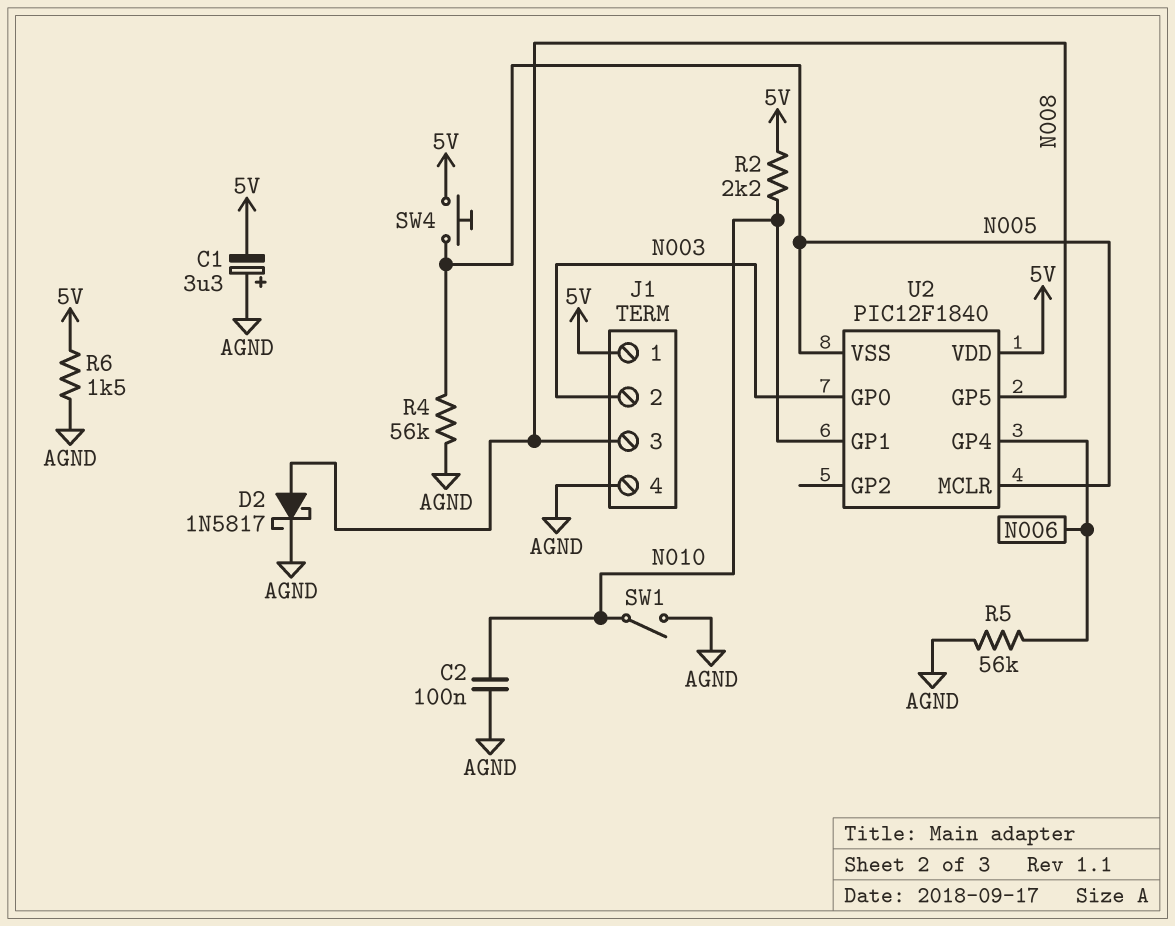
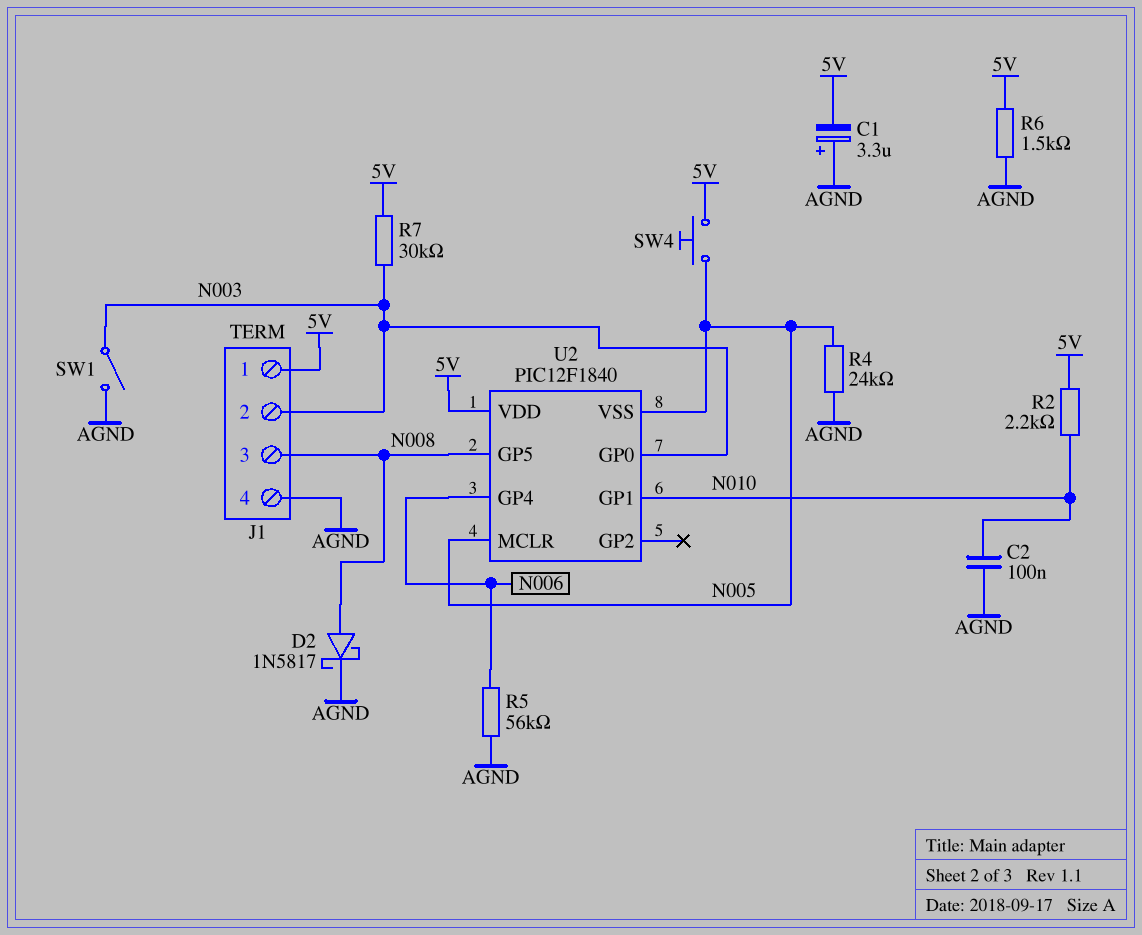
R4: 56k (AGND, N005) -> 24k (AGND, N005)
R7: none -> 30k (5V, N003)
SW1: switch (AGND, N010) -> switch (AGND, N003)

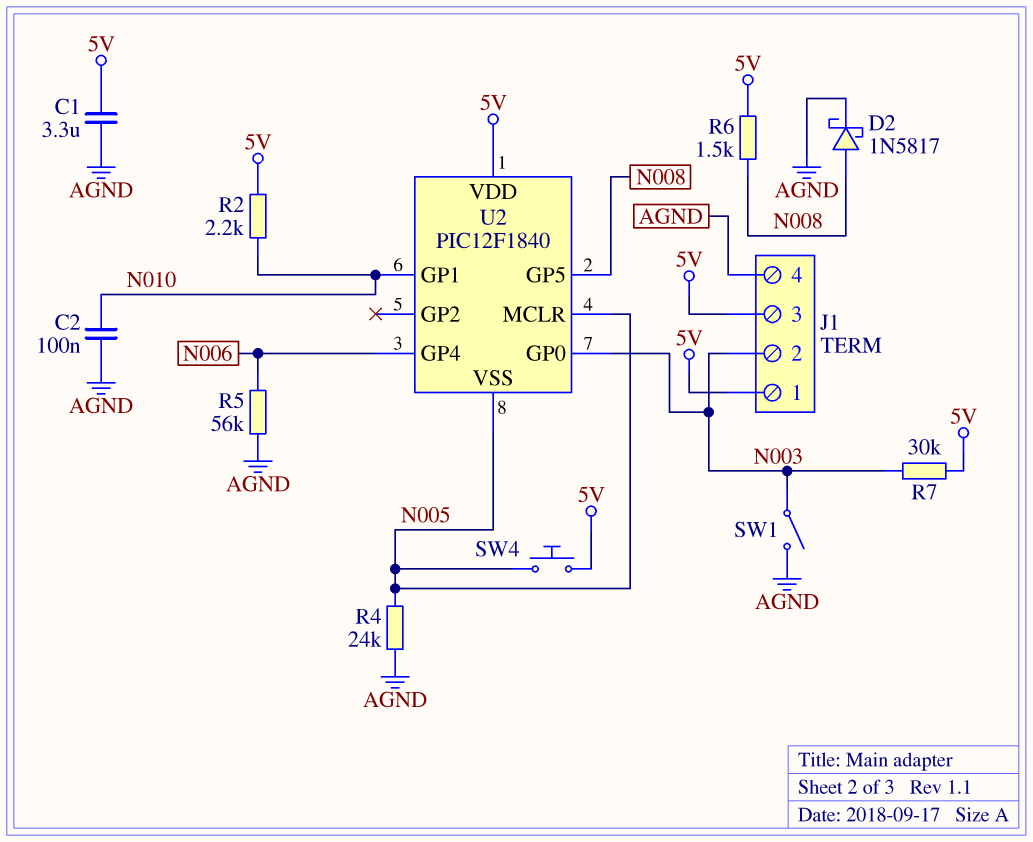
C1: 3.3uF (plus AGND, minus 5V) -> 3.3uF (5V, AGND)
J1 pin 3: N008 -> 5V
R6: 1.5k (5V, AGND) -> 1.5k (5V, N008)

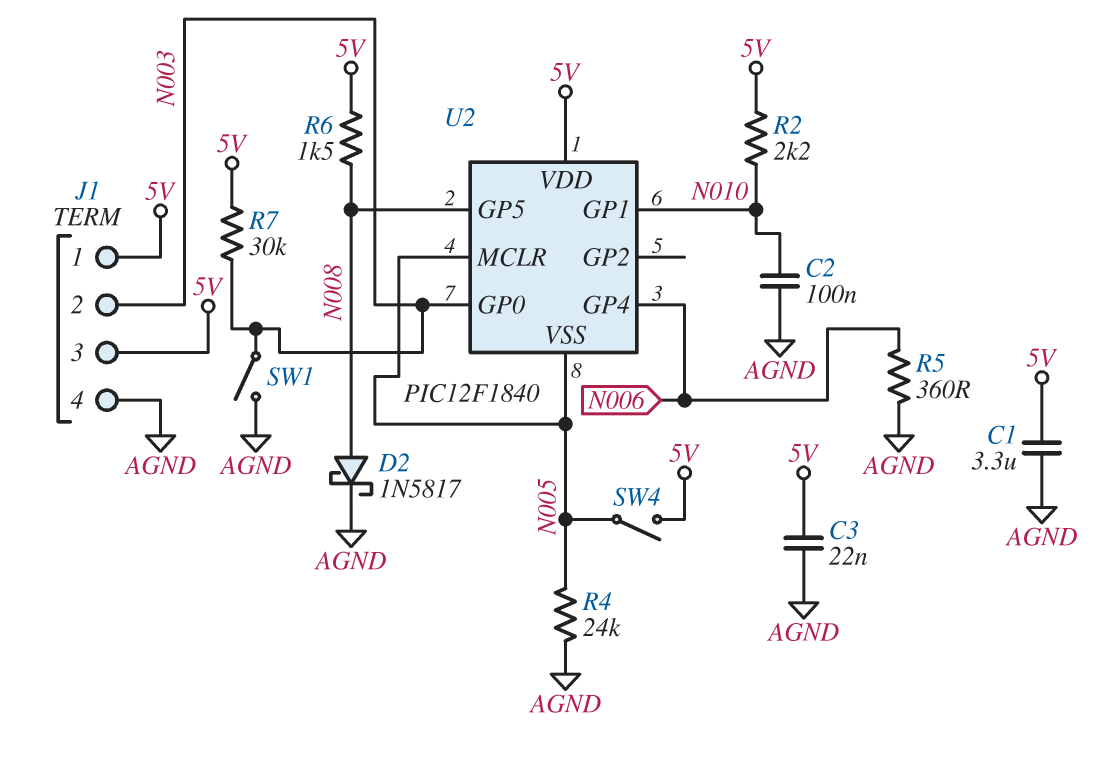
C3: none -> 22nF (5V, AGND)
R5: 56k (AGND, N006) -> 360 (AGND, N006)
SW4: button (5V, N005) -> switch (5V, N005)

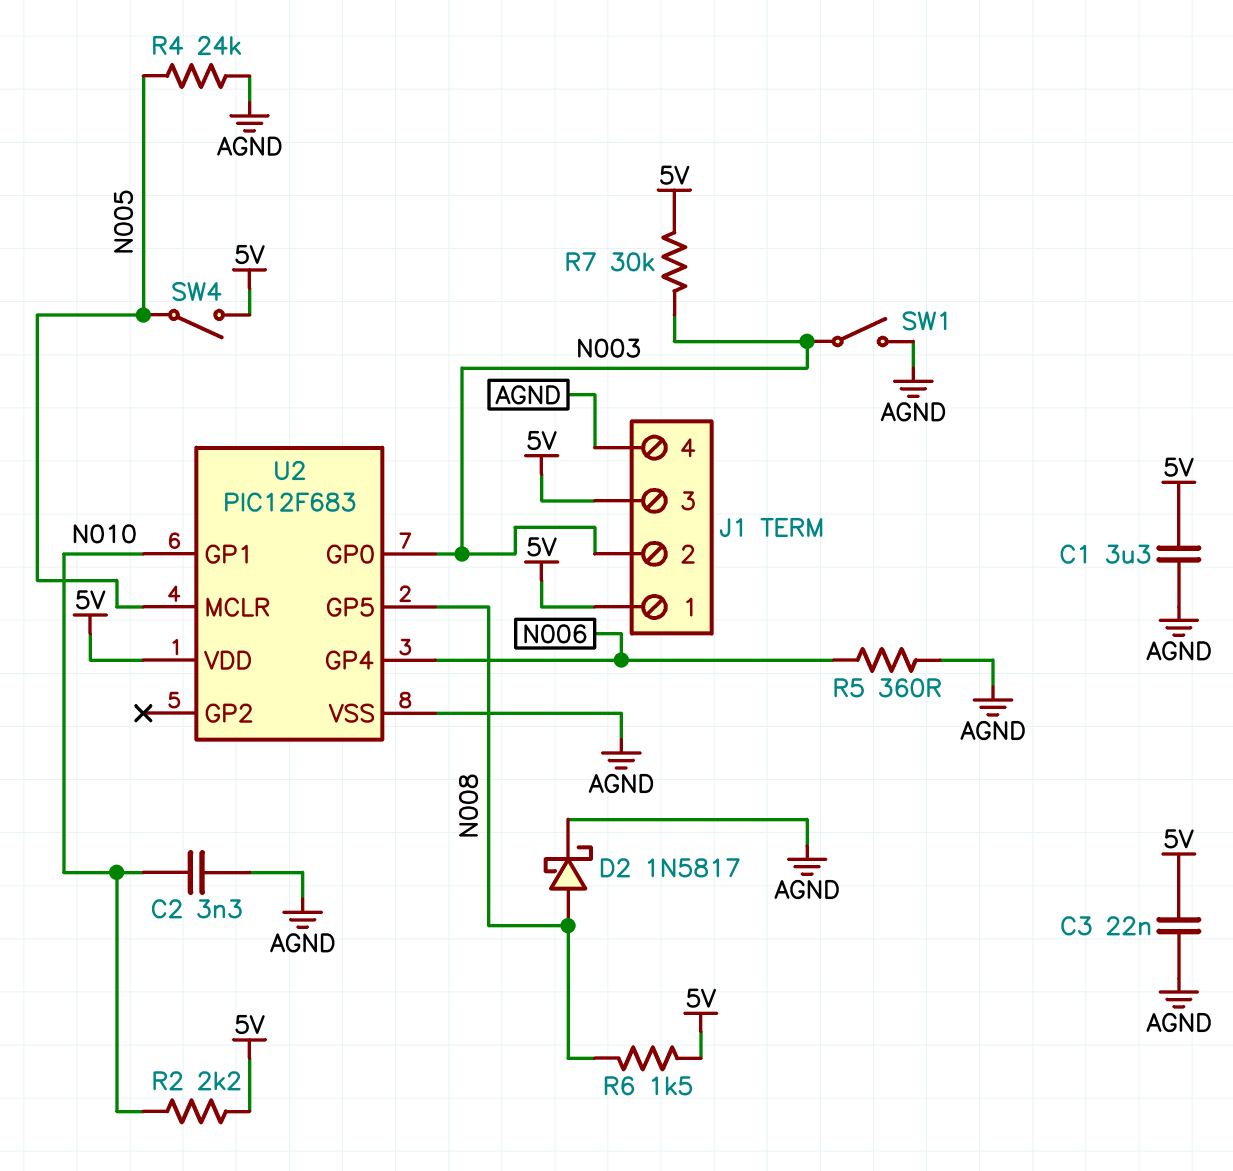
C2: 100nF (AGND, N010) -> 3.3nF (AGND, N010)
U2: PIC12F1840 -> PIC12F683
U2 pin VSS: N005 -> AGND

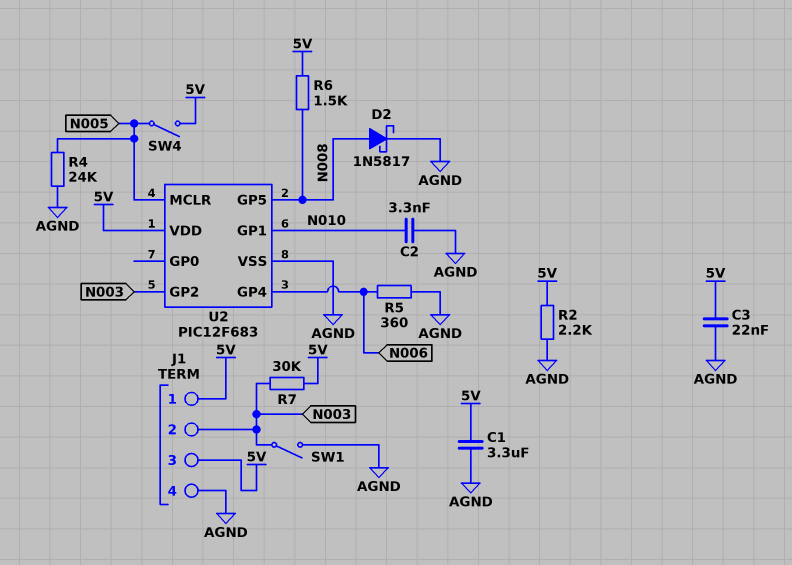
R2: 2.2k (5V, N010) -> 2.2k (5V, AGND)
U2 pin GP0: N003 -> none
U2 pin GP2: none -> N003

